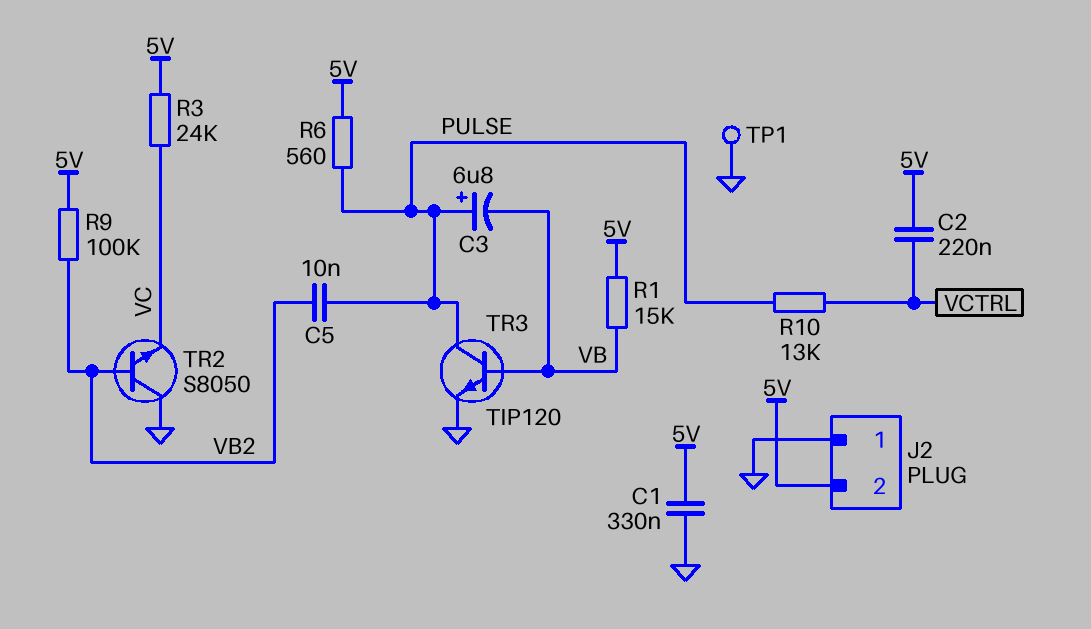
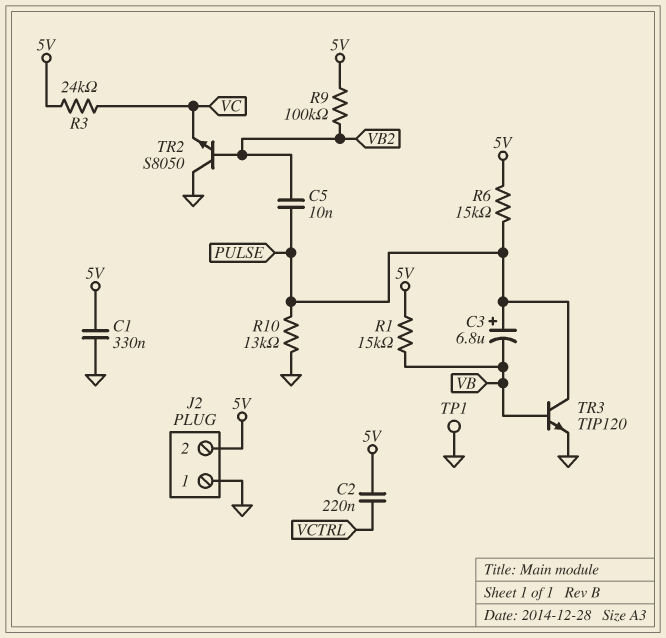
R6: 560 (5V, PULSE) -> 15k (5V, PULSE)
R10: 13k (PULSE, VCTRL) -> 13k (GND, PULSE)

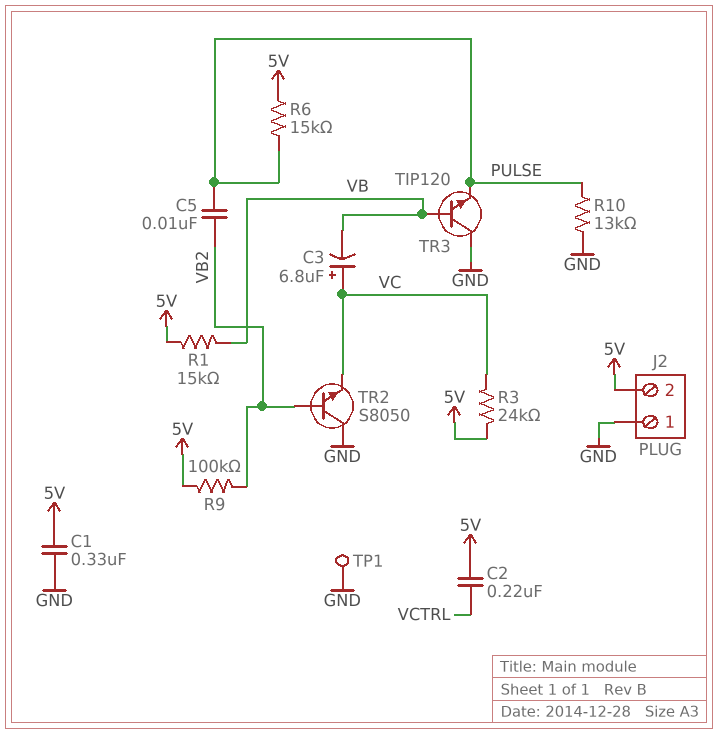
C3: 6.8uF (plus PULSE, minus VB) -> 6.8uF (plus VC, minus VB)
TR3: NPN TIP120 (B VB, C PULSE, E GND) -> NPN TIP120 (B VB, C GND, E PULSE)

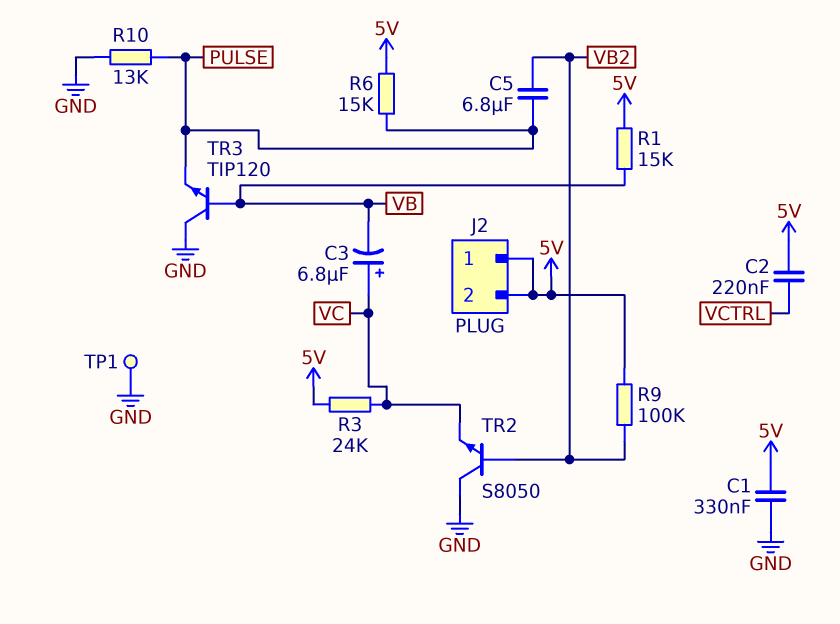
C5: 10nF (PULSE, VB2) -> 6.8uF (PULSE, VB2)
J2 pin 1: GND -> 5V

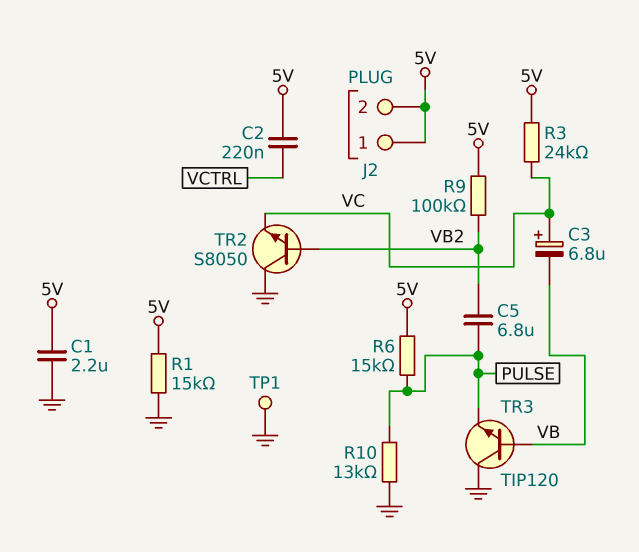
C1: 330nF (5V, GND) -> 2.2uF (5V, GND)
R1: 15k (5V, VB) -> 15k (5V, GND)

